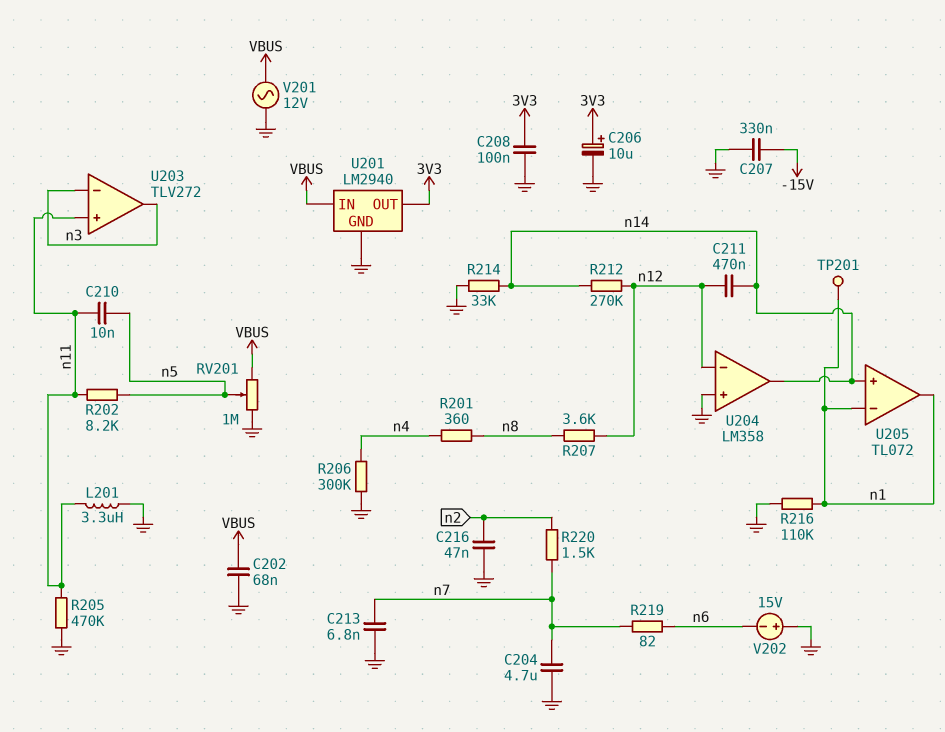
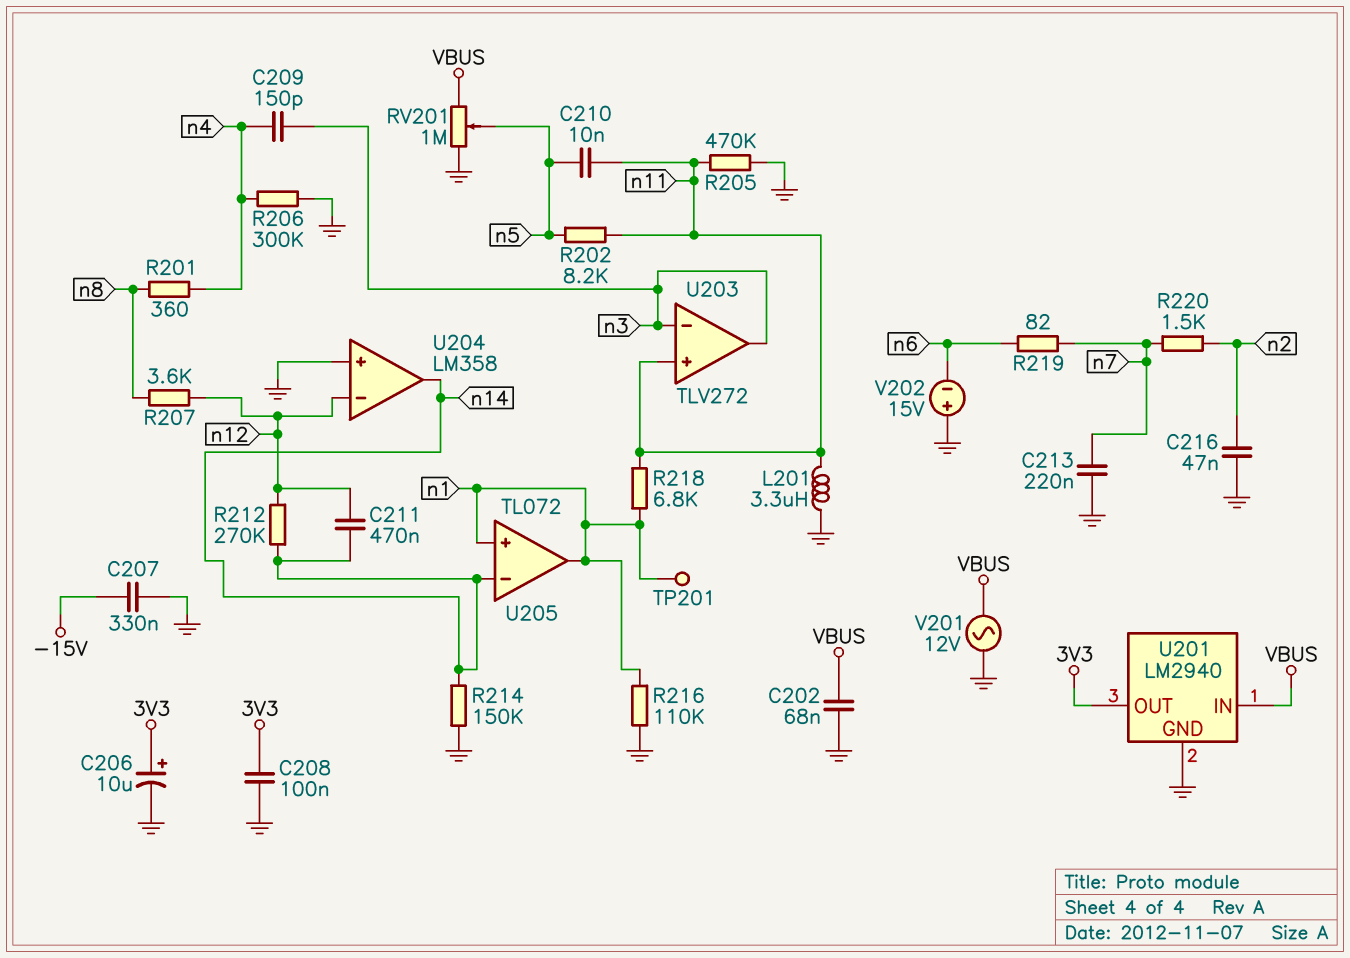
C204: 4.7uF (GND, n7) -> none
C209: none -> 150pF (n3, n4)
C213: 6.8nF (GND, n7) -> 220nF (GND, n7)
R214: 33k (GND, n14) -> 150k (GND, n14)
R218: none -> 6.8k (n1, n11)
U205 pin in+: n14 -> n1
U205 pin in-: n1 -> n14

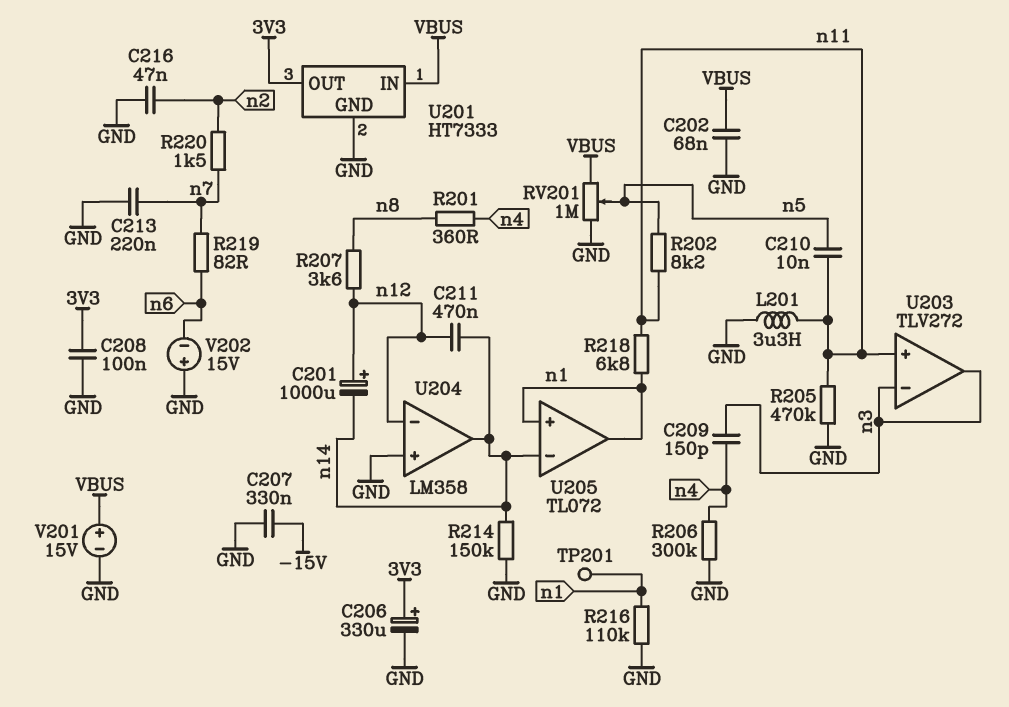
C201: none -> 1000uF (plus n12, minus n14)
C206: 10uF (plus 3V3, minus GND) -> 330uF (plus 3V3, minus GND)
R212: 270k (n12, n14) -> none
U201: LM2940 -> HT7333
V201: AC 12V (GND, VBUS) -> 15V (plus VBUS, minus GND)

